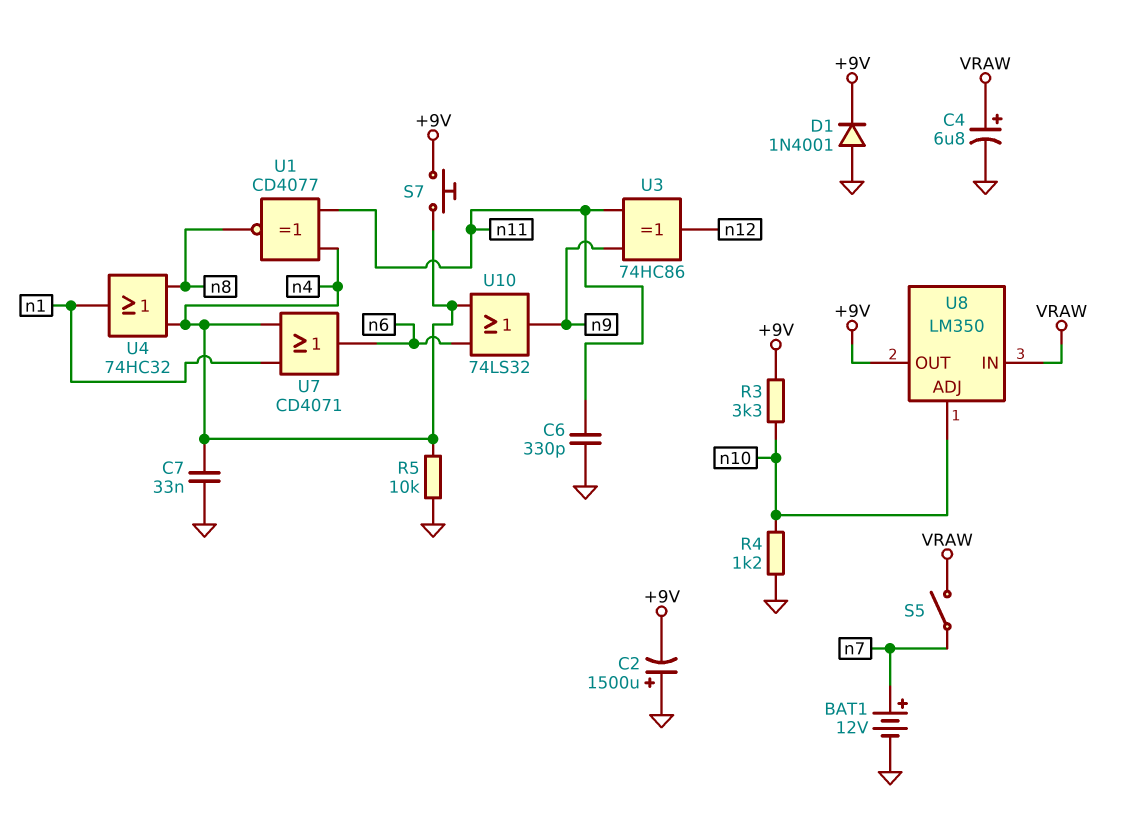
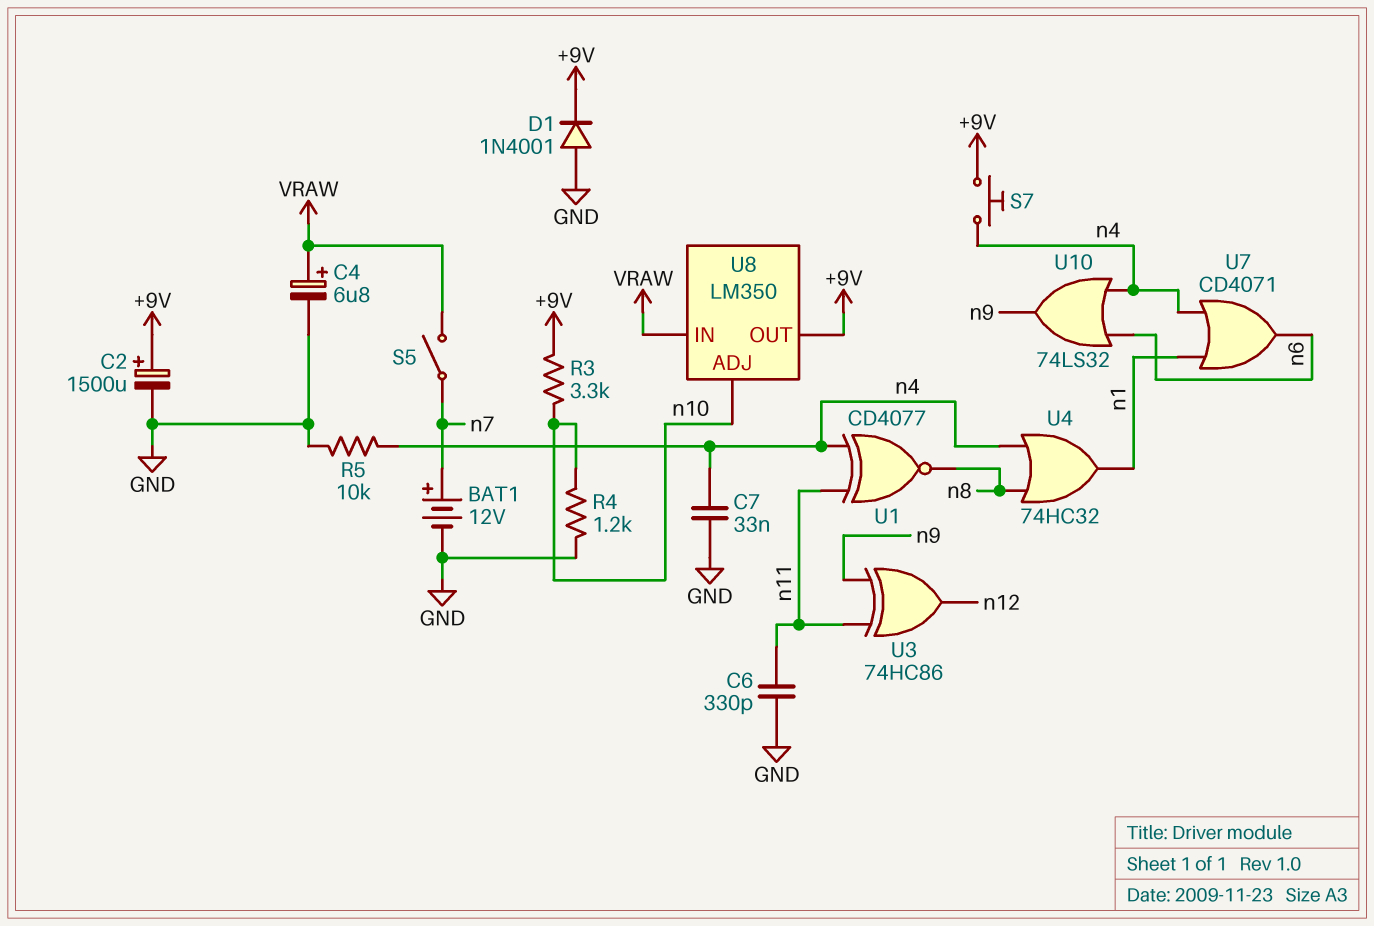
C2: 1500uF (plus GND, minus +9V) -> 1500uF (plus +9V, minus GND)

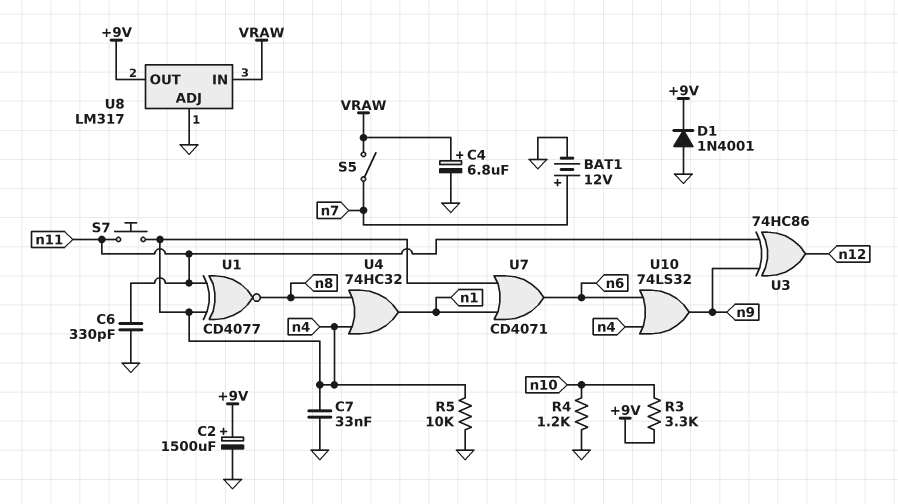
S7: button (+9V, n4) -> button (n4, n11)
U8: LM350 -> LM317
U8 pin ADJ: n10 -> GND

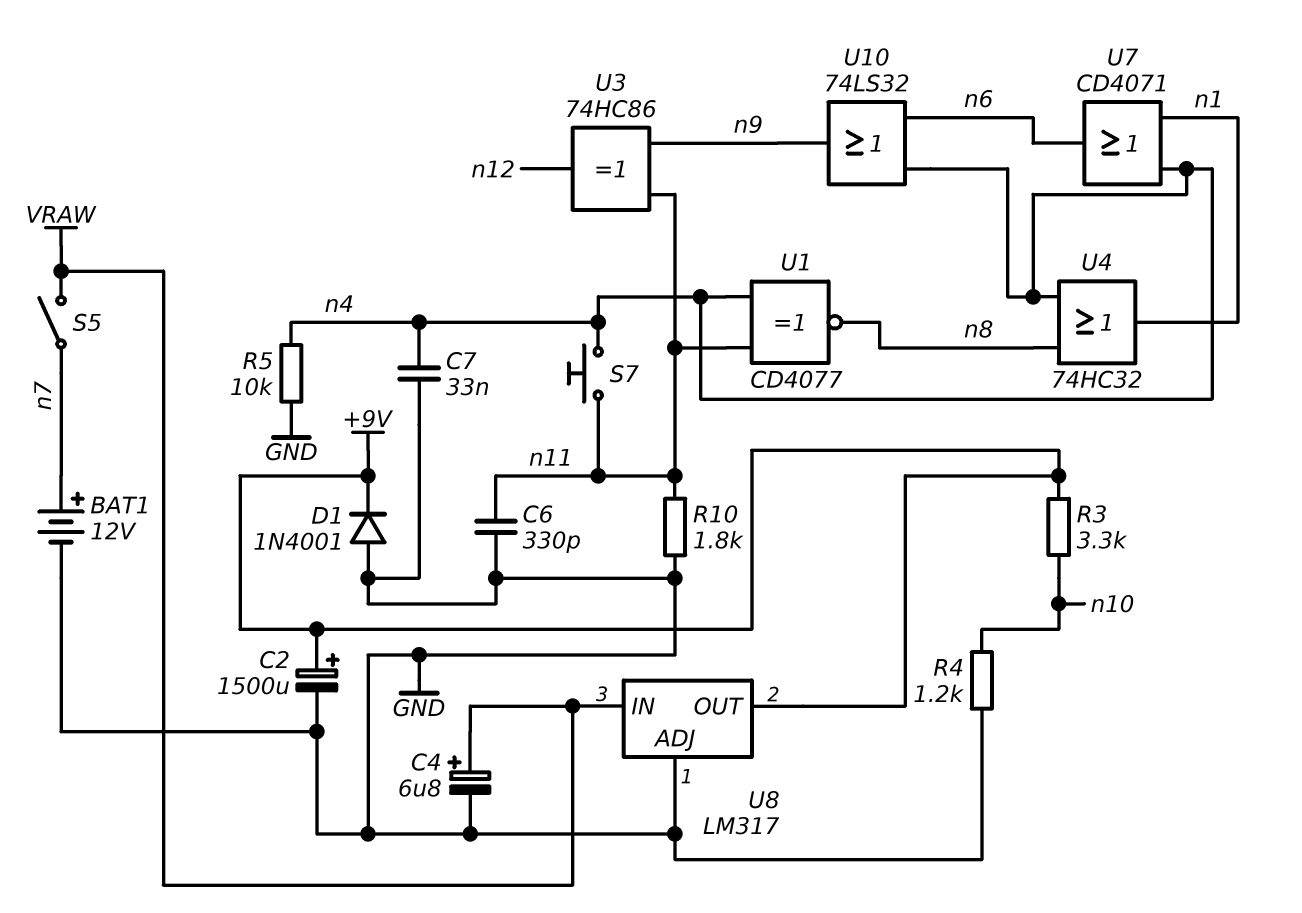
R10: none -> 1.8k (GND, n11)

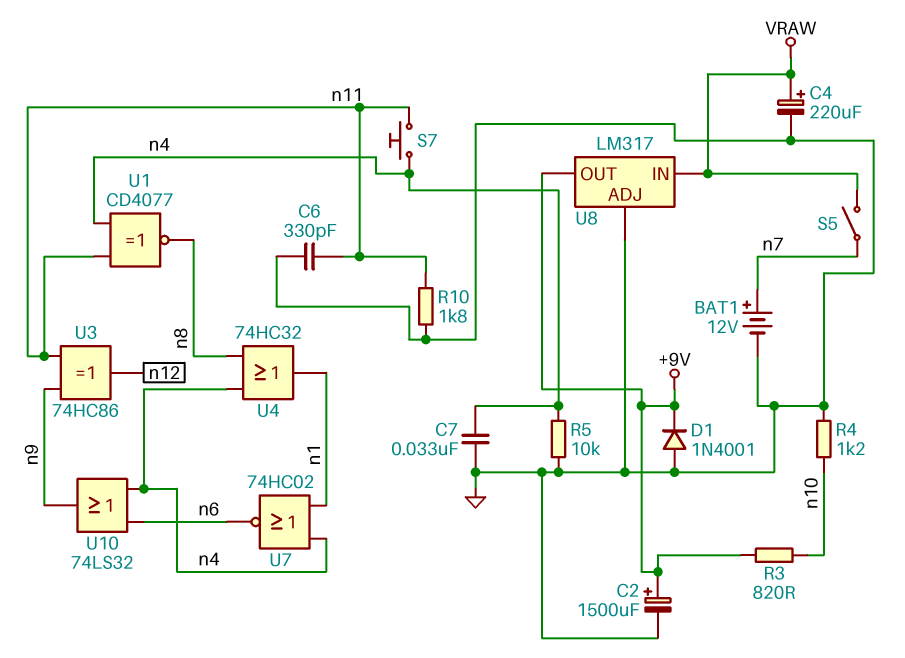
C4: 6.8uF (plus VRAW, minus GND) -> 220uF (plus VRAW, minus GND)
R3: 3.3k (+9V, n10) -> 820 (+9V, n10)
U7: OR CD4071 (in n1, in n4, out n6) -> NOR 74HC02 (in n1, in n4, out n6)

